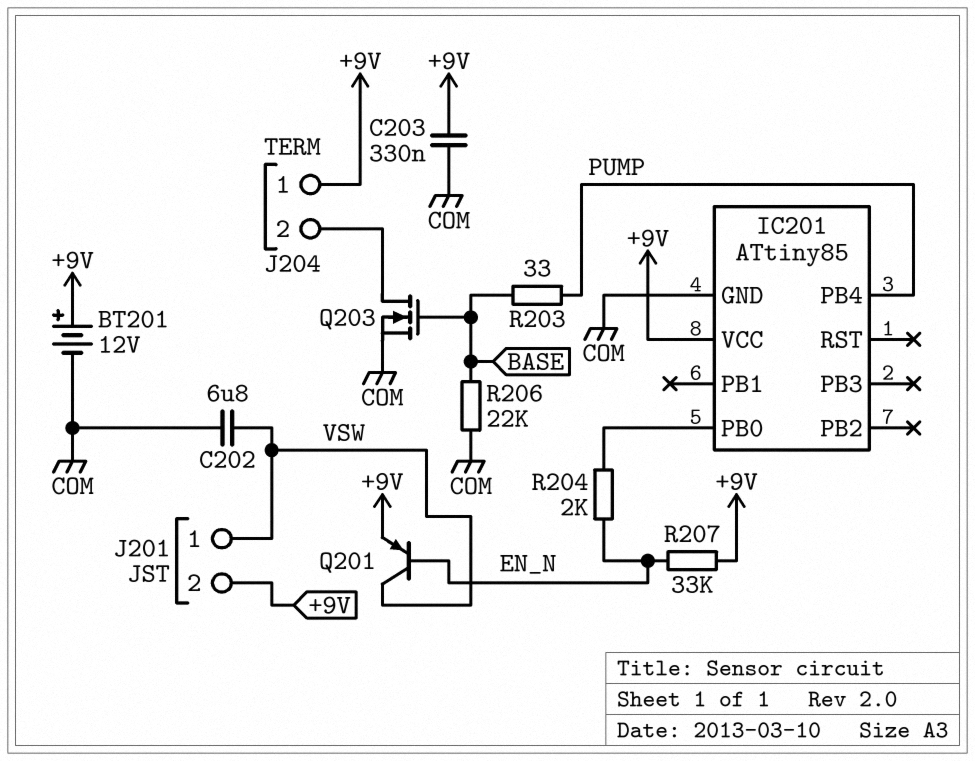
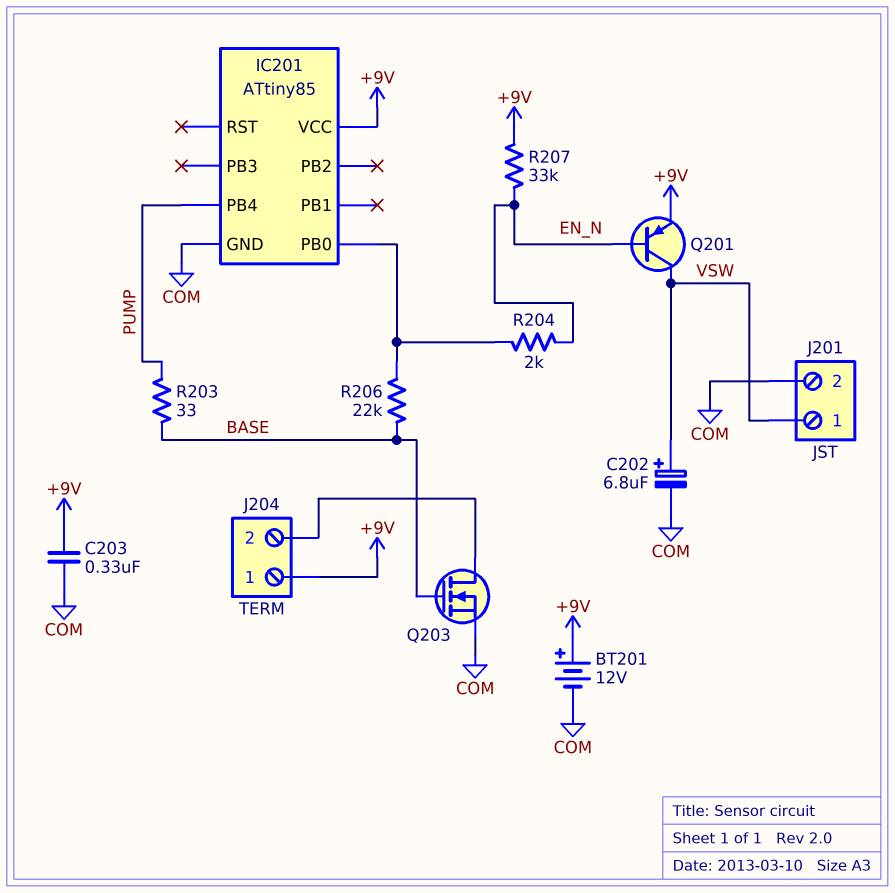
C202: 6.8uF (COM, VSW) -> 6.8uF (plus VSW, minus COM)
J201 pin 2: +9V -> COM
R206: 22k (BASE, COM) -> 22k (BASE, IC201/PB0)

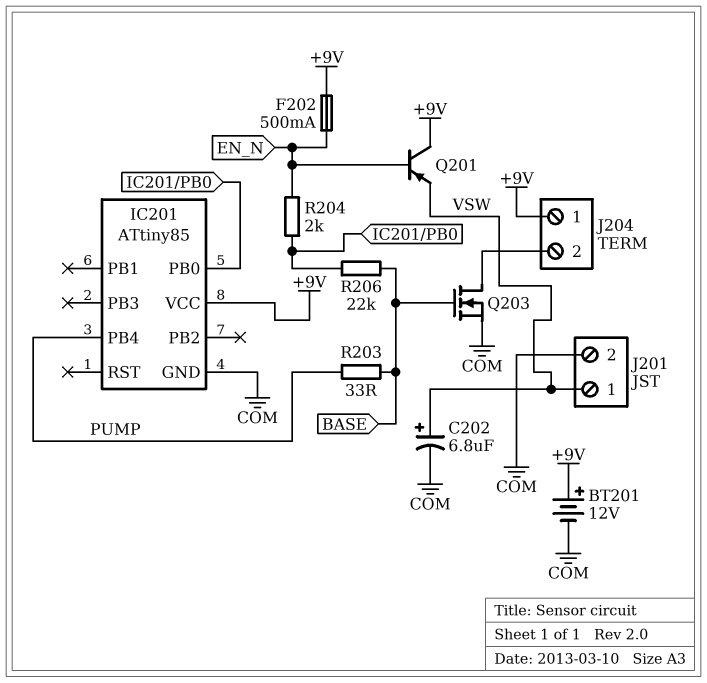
C203: 330nF (+9V, COM) -> none
F202: none -> 500mA (+9V, EN_N)
Q201: PNP (B EN_N, C VSW, E +9V) -> PNP (B EN_N, C +9V, E VSW)
R207: 33k (+9V, EN_N) -> none

